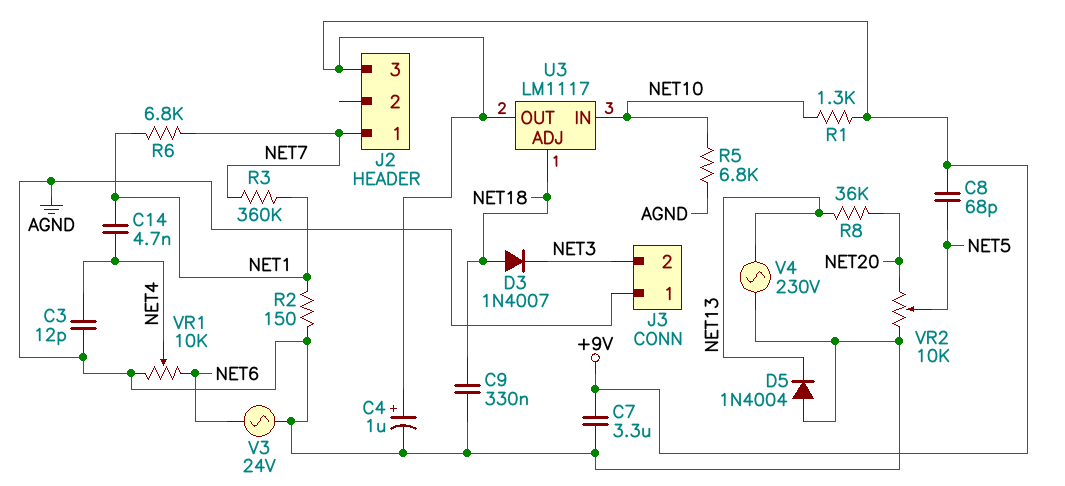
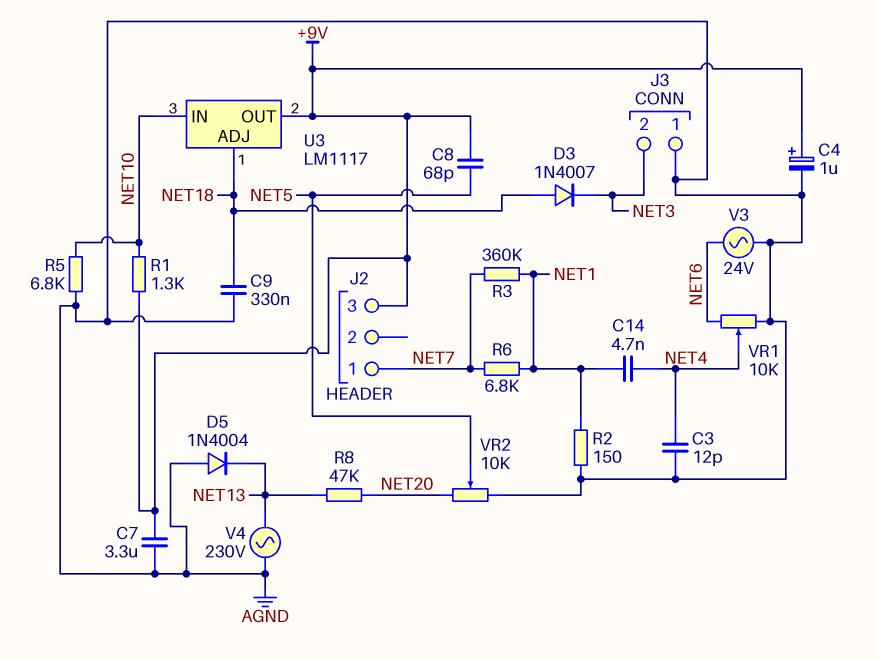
R8: 36k (NET13, NET20) -> 47k (NET13, NET20)

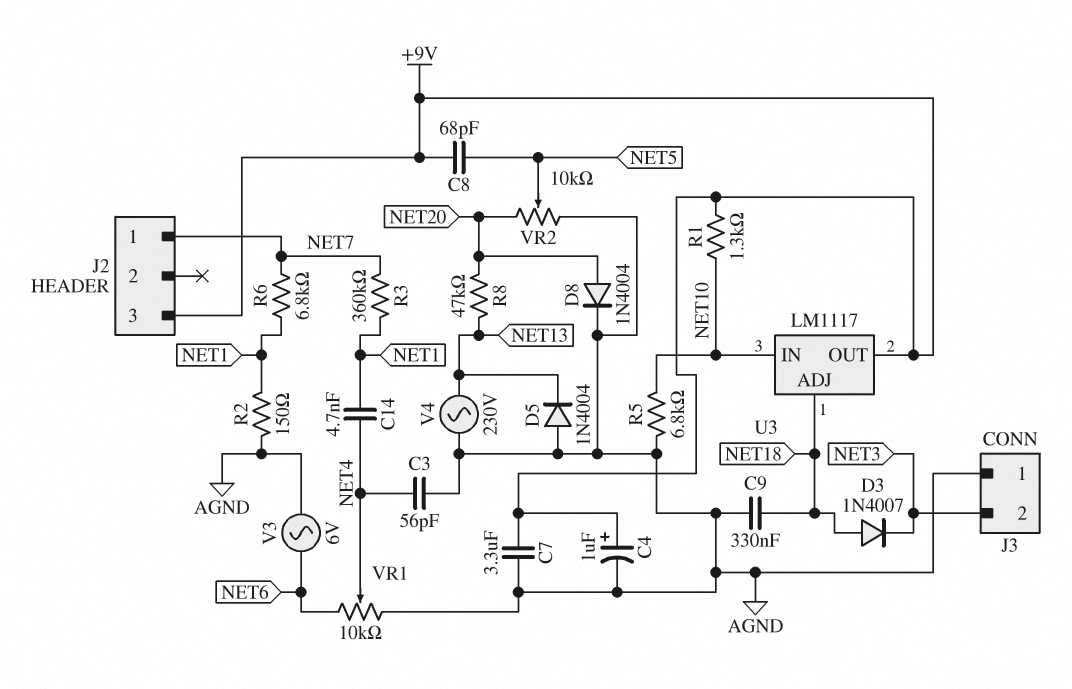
C3: 12pF (AGND, NET4) -> 56pF (AGND, NET4)
D8: none -> diode 1N4004 (A NET20, K AGND)
V3: AC 24V (AGND, NET6) -> AC 6V (AGND, NET6)

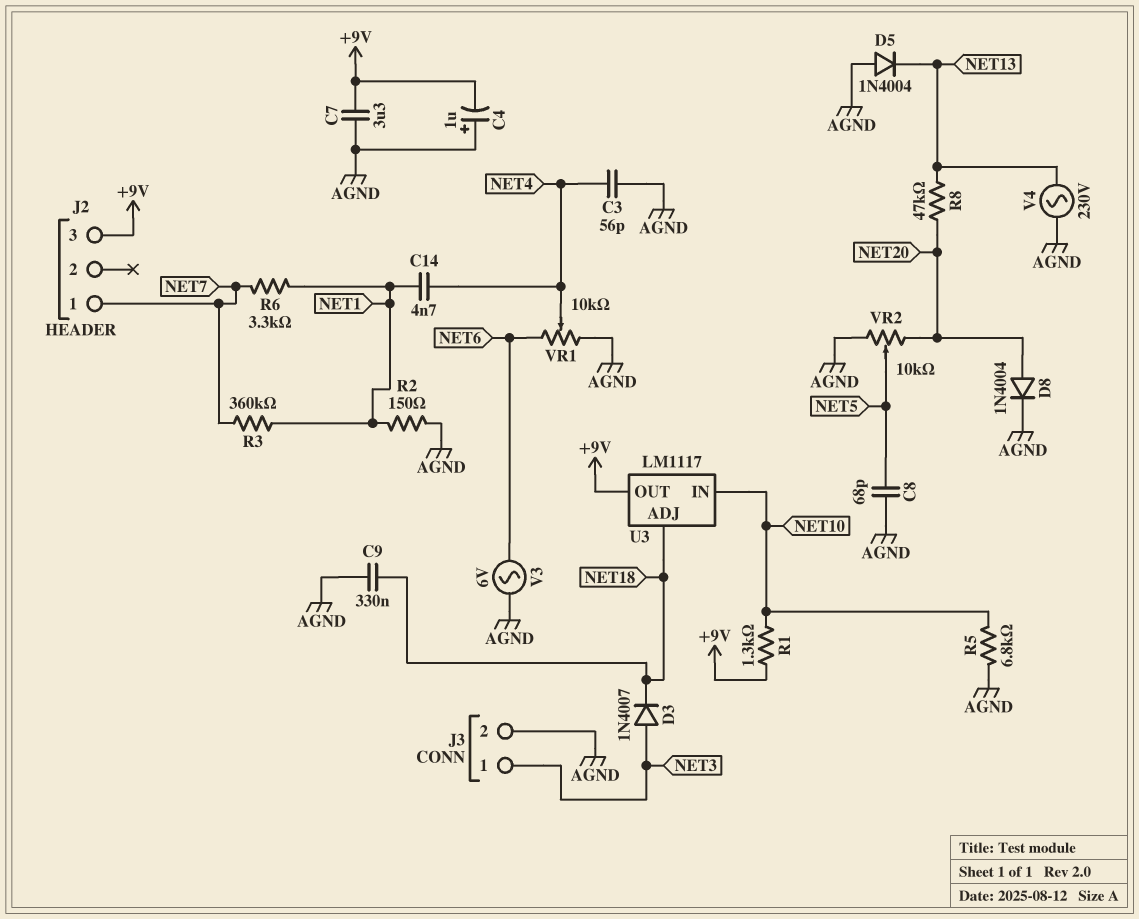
C4: 1uF (plus +9V, minus AGND) -> 1uF (plus AGND, minus +9V)
C8: 68pF (+9V, NET5) -> 68pF (AGND, NET5)
D3: diode 1N4007 (A NET18, K NET3) -> diode 1N4007 (A NET3, K NET18)
J3 pin 1: AGND -> NET3
J3 pin 2: NET3 -> AGND
R6: 6.8k (NET1, NET7) -> 3.3k (NET1, NET7)

